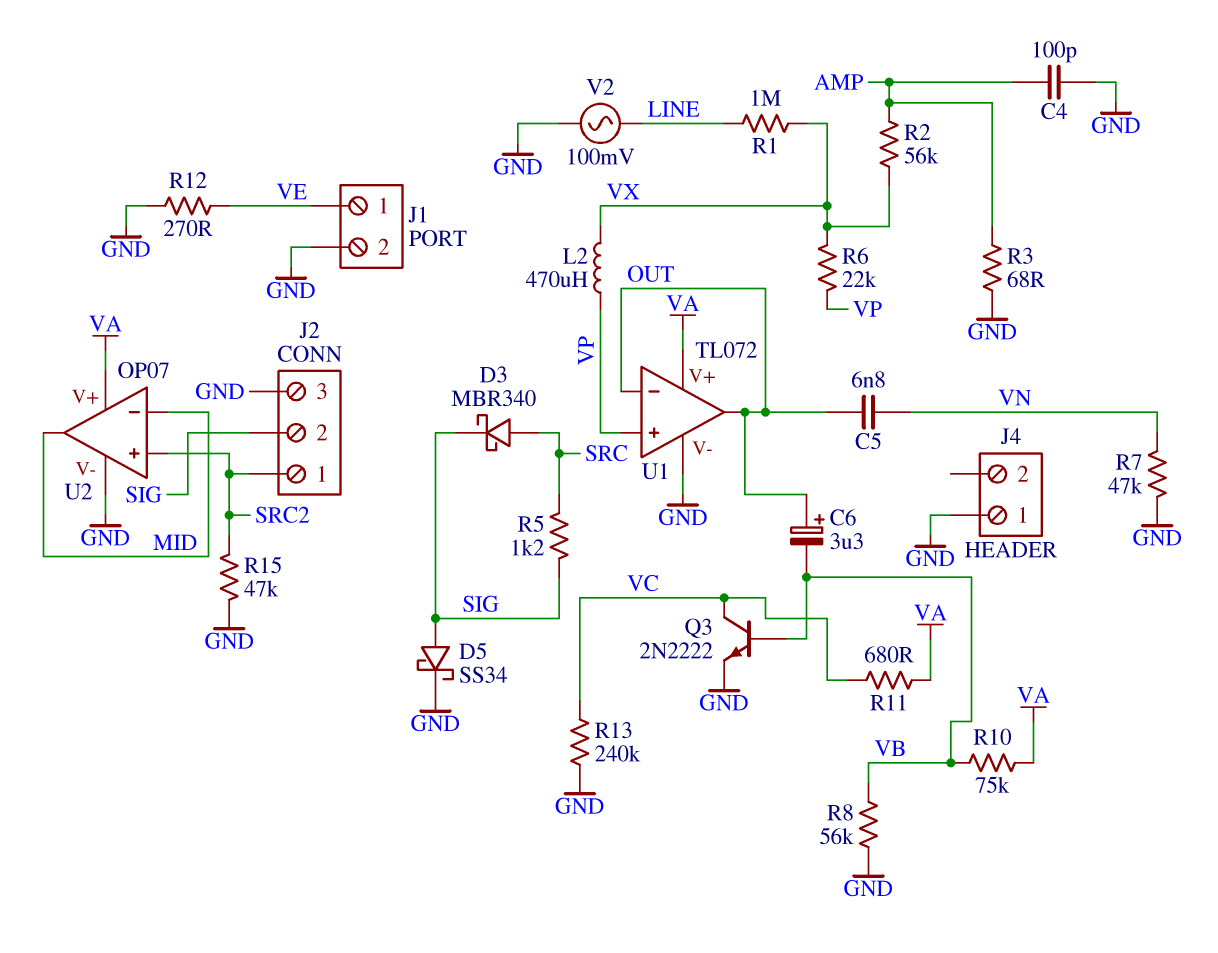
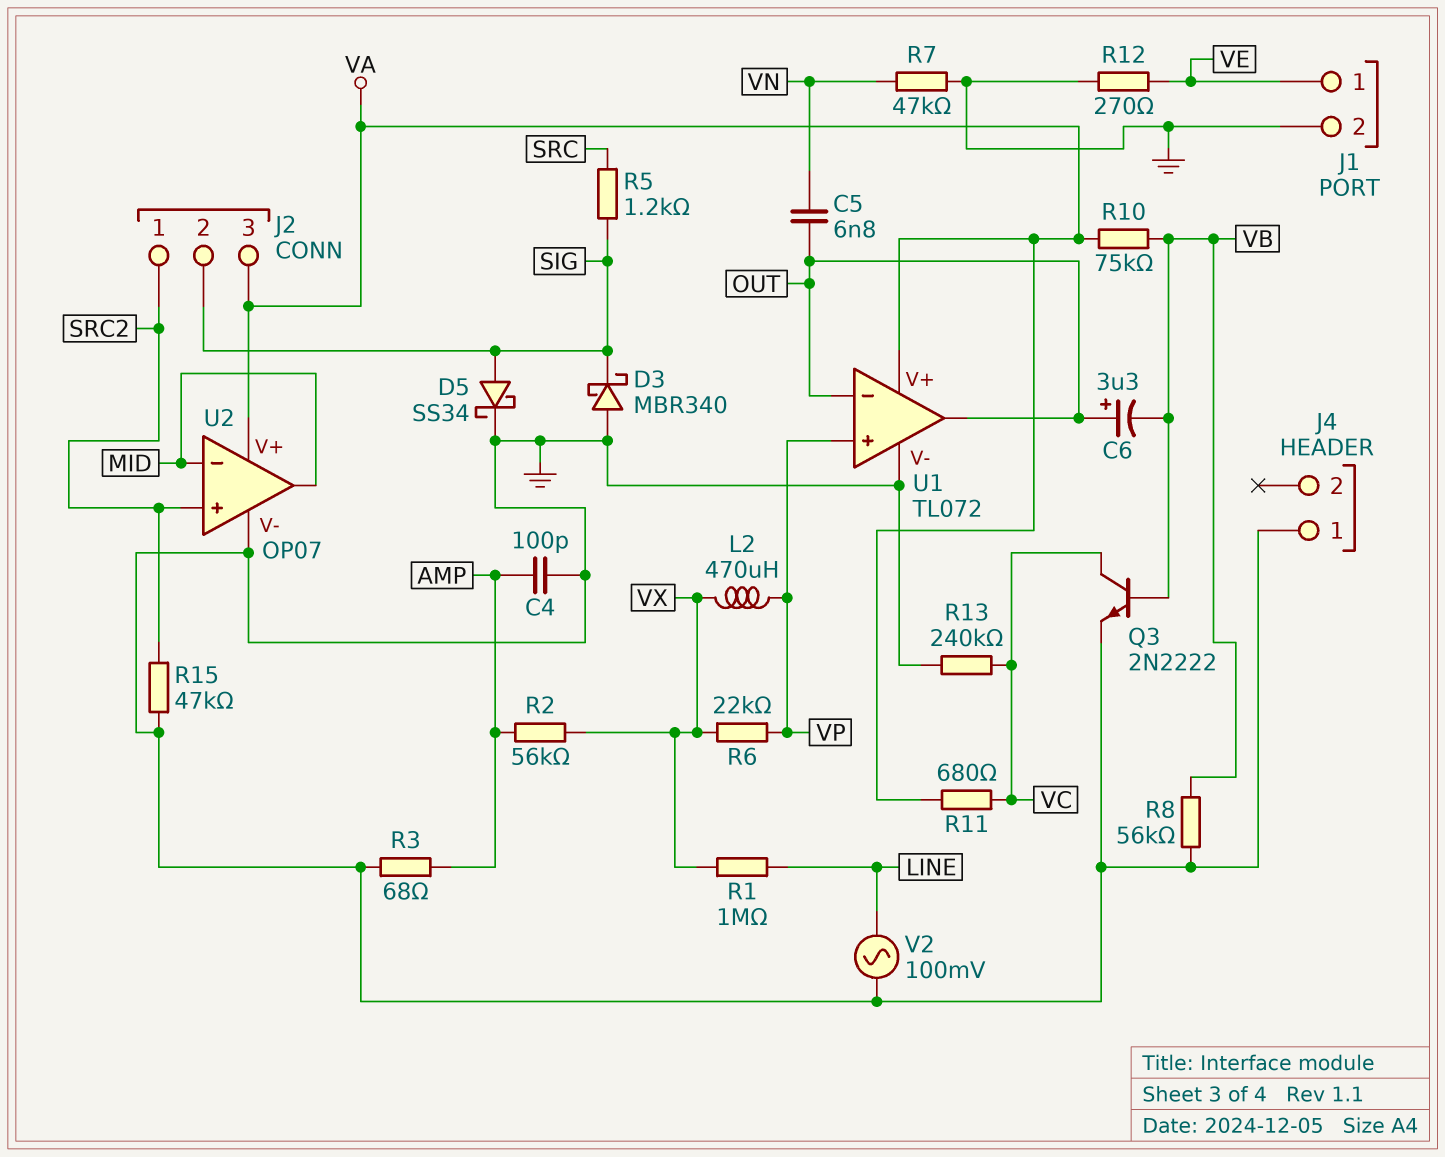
D3: schottky MBR340 (A SRC, K SIG) -> schottky MBR340 (A GND, K SIG)
J2 pin 3: GND -> VA

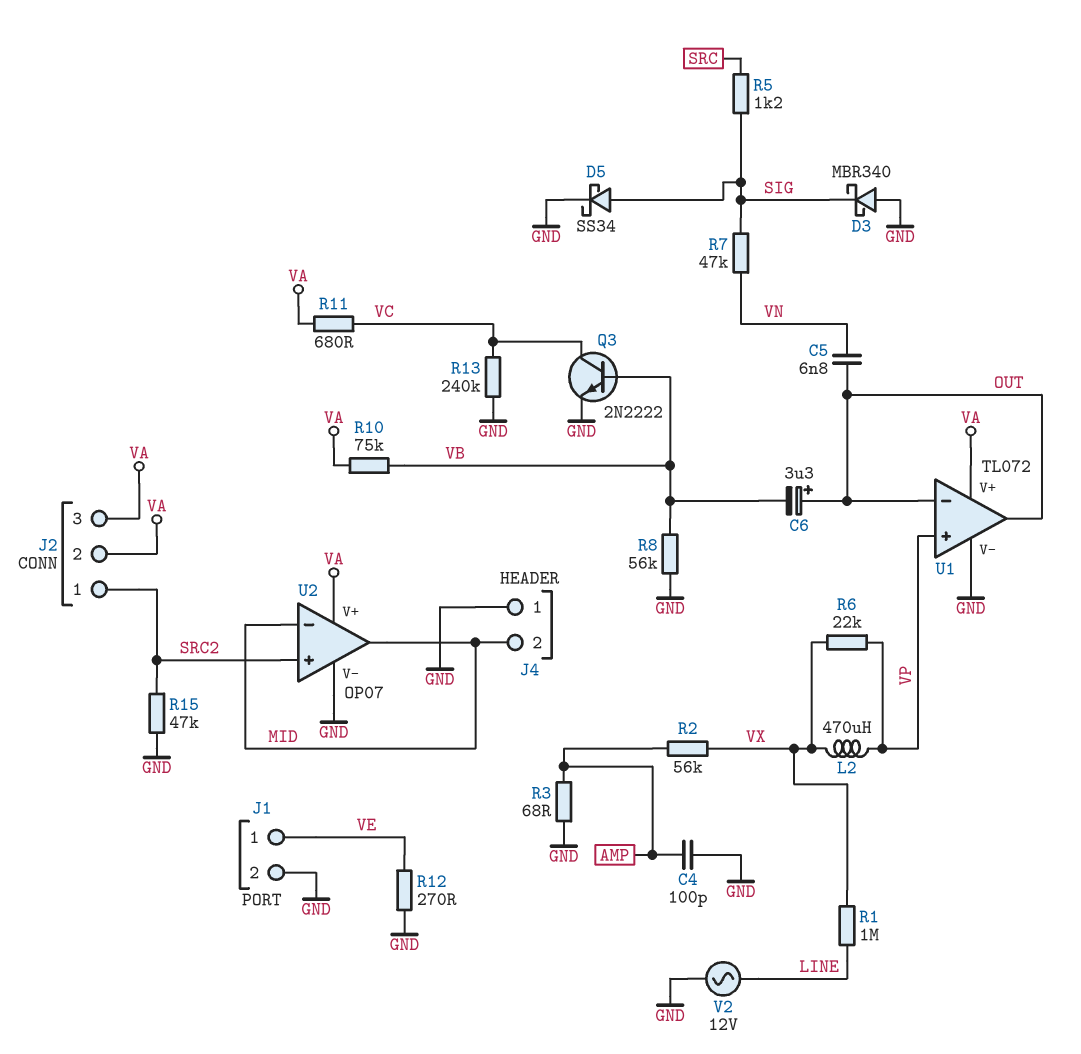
J2 pin 2: SIG -> VA
J4 pin 2: none -> MID
R7: 47k (GND, VN) -> 47k (SIG, VN)
V2: AC 100mV (GND, LINE) -> AC 12V (GND, LINE)

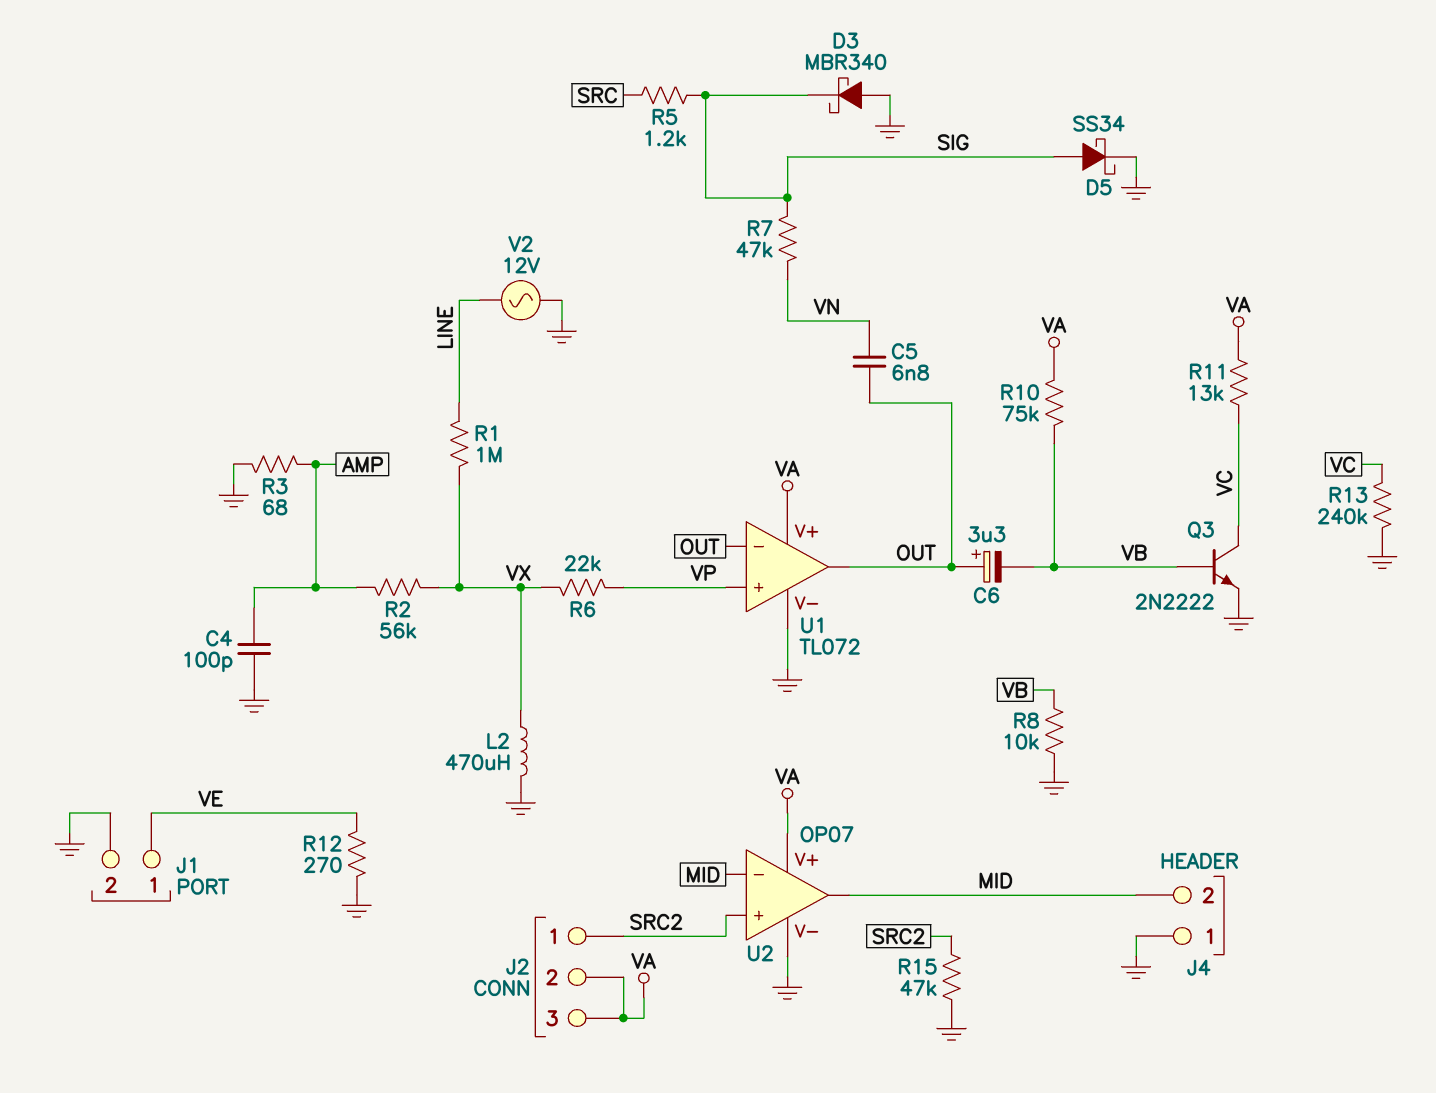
L2: 470uH (VP, VX) -> 470uH (GND, VX)
R8: 56k (GND, VB) -> 10k (GND, VB)
R11: 680 (VA, VC) -> 13k (VA, VC)

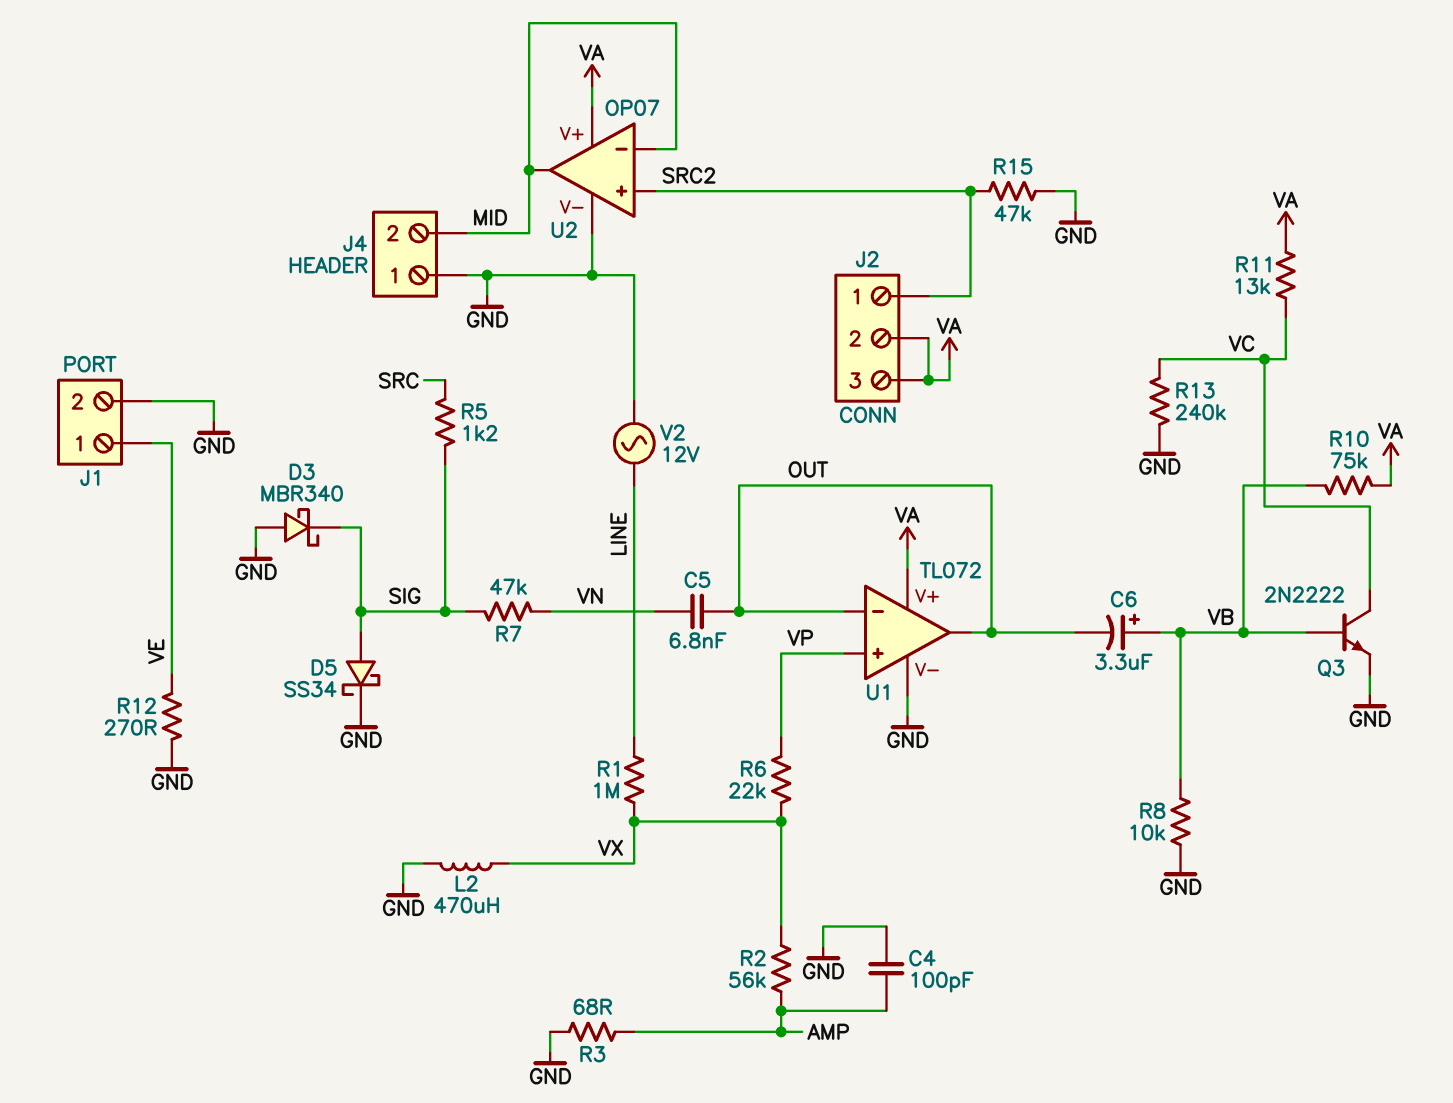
C6: 3.3uF (plus OUT, minus VB) -> 3.3uF (plus VB, minus OUT)

